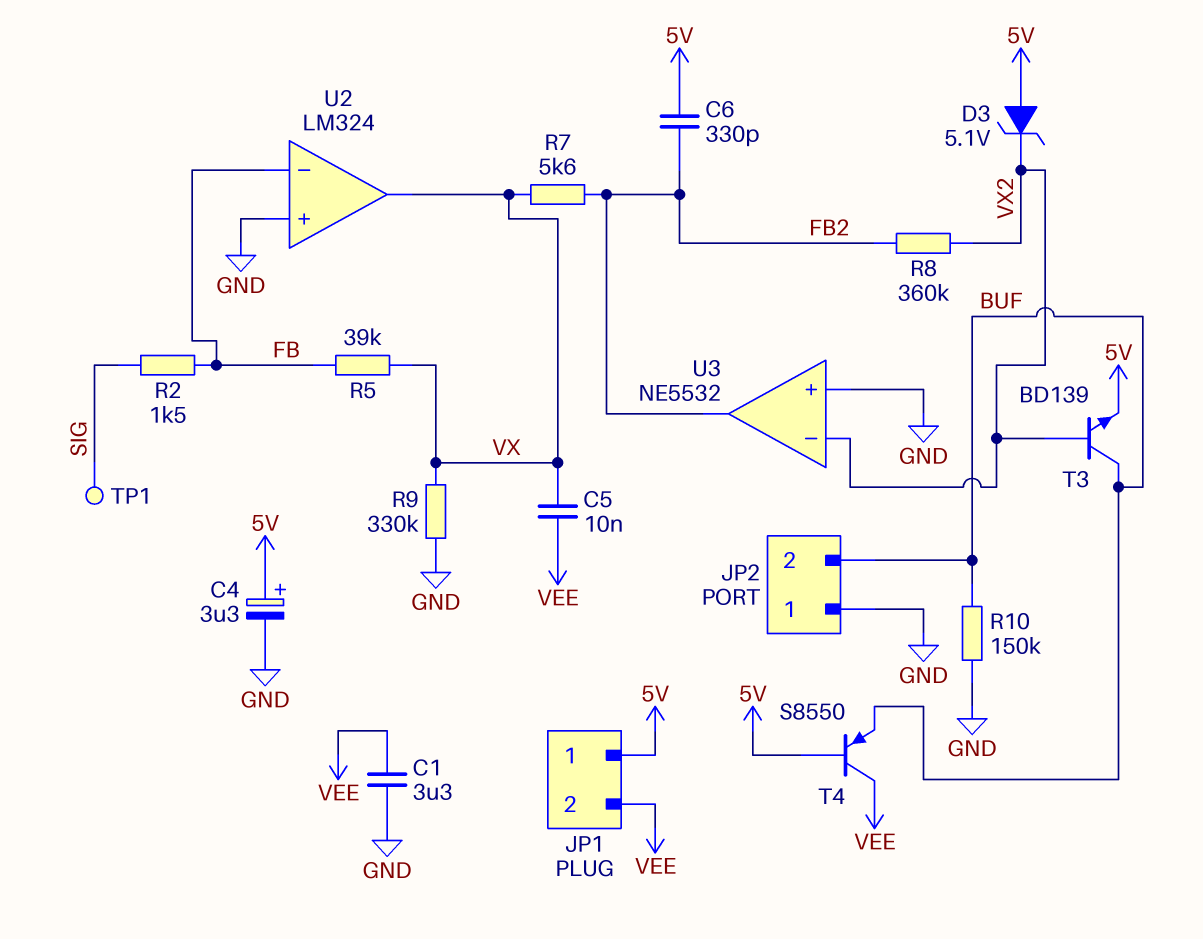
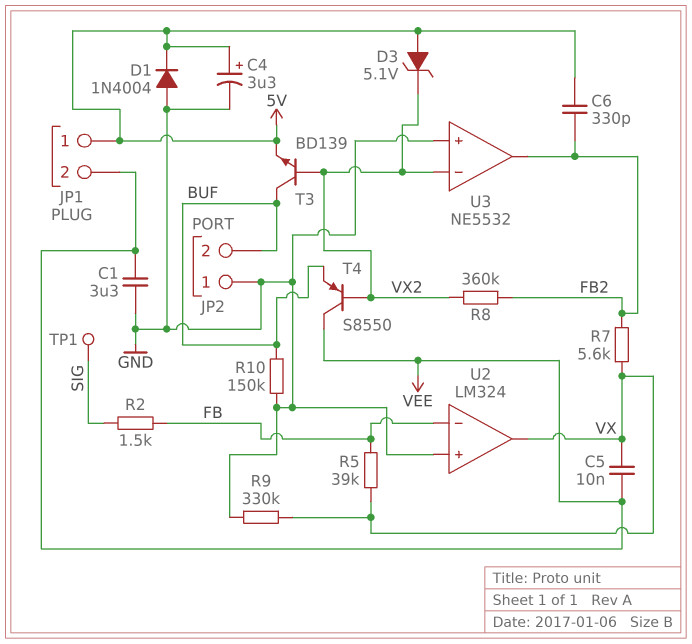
D1: none -> diode 1N4004 (A GND, K 5V)
T4: PNP S8550 (B 5V, C VEE, E BUF) -> PNP S8550 (B VX2, C VEE, E BUF)

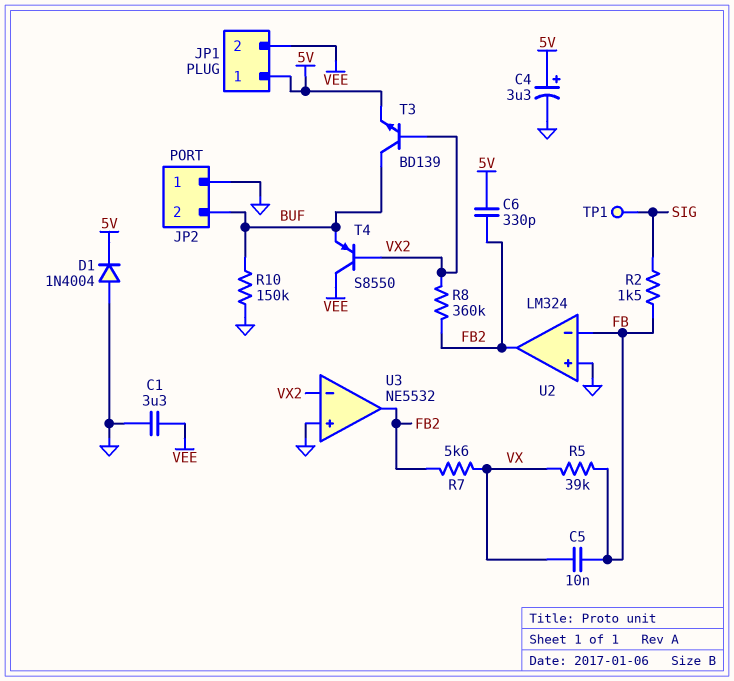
C5: 10nF (VEE, VX) -> 10nF (FB, VX)
D3: zener 5.1V (A 5V, K VX2) -> none
R9: 330k (GND, VX) -> none
U2 pin out: VX -> FB2

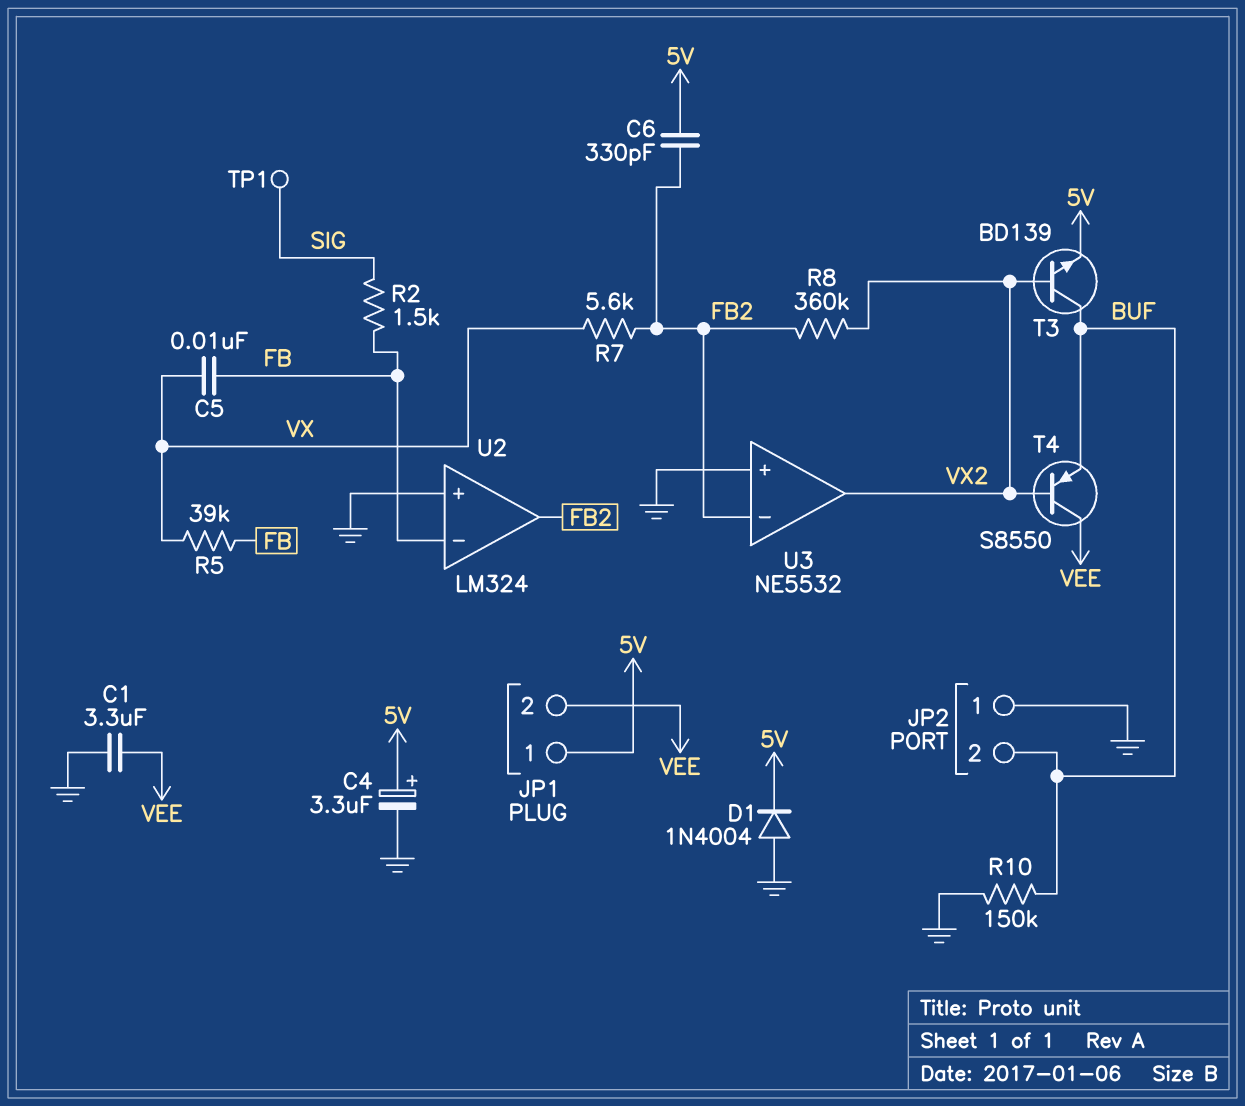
U3 pin in-: VX2 -> FB2
U3 pin out: FB2 -> VX2

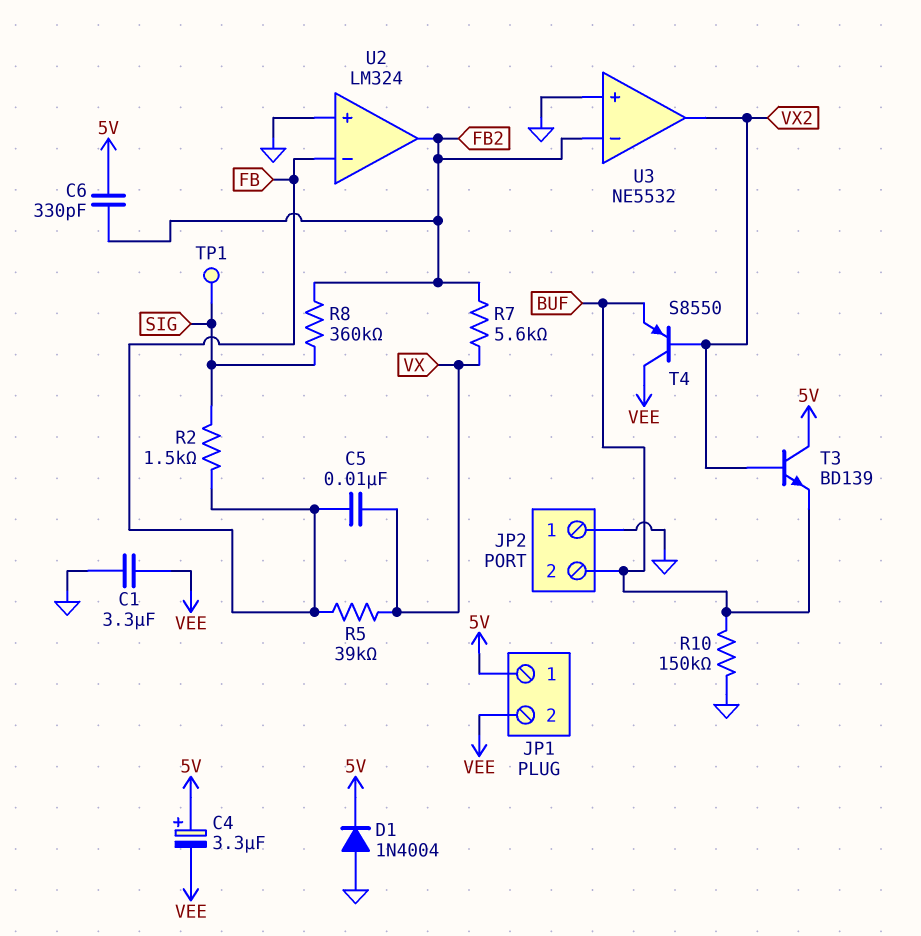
C4: 3.3uF (plus 5V, minus GND) -> 3.3uF (plus 5V, minus VEE)
R8: 360k (FB2, VX2) -> 360k (FB2, SIG)
T3: NPN BD139 (B VX2, C BUF, E 5V) -> NPN BD139 (B VX2, C 5V, E BUF)

